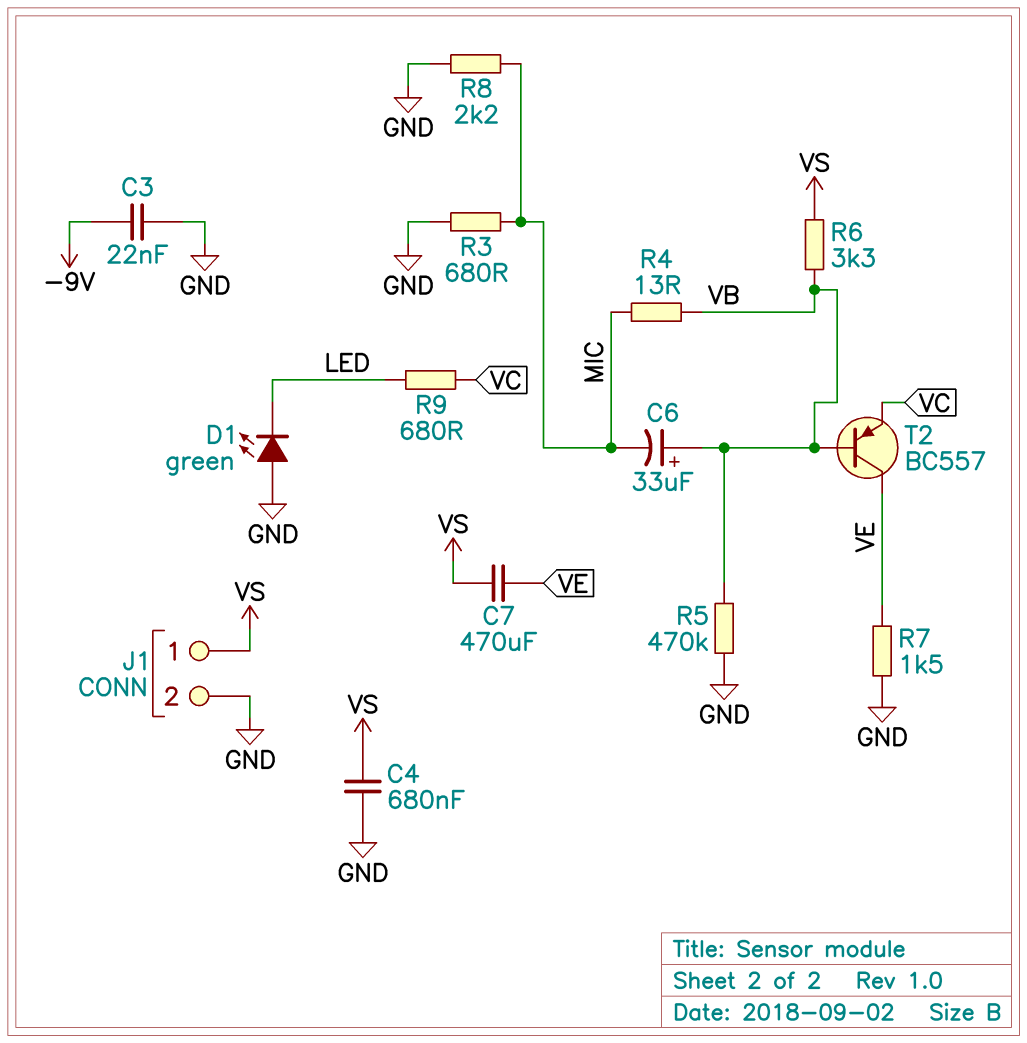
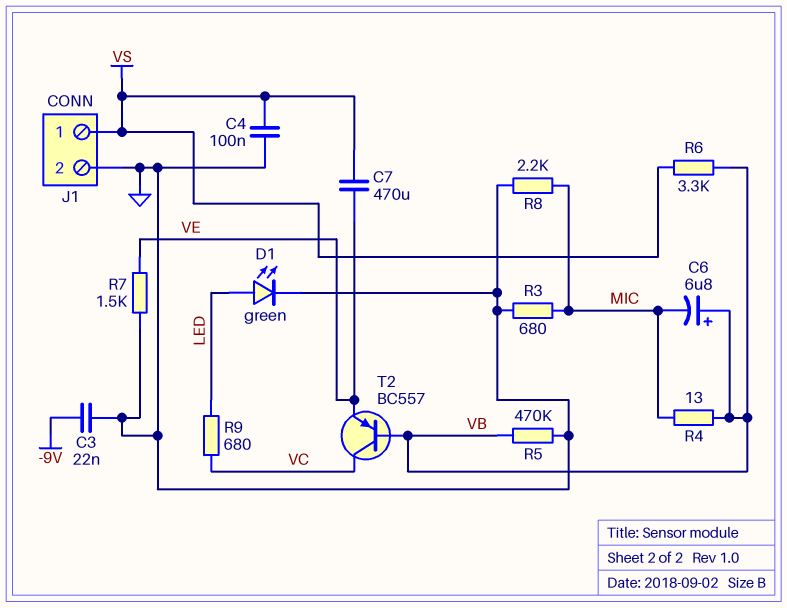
C4: 680nF (GND, VS) -> 100nF (GND, VS)
C6: 33uF (plus VB, minus MIC) -> 6.8uF (plus VB, minus MIC)
D1: LED green (A GND, K LED) -> LED green (A LED, K GND)
T2: PNP BC557 (B VB, C VE, E VC) -> PNP BC557 (B VB, C VC, E VE)

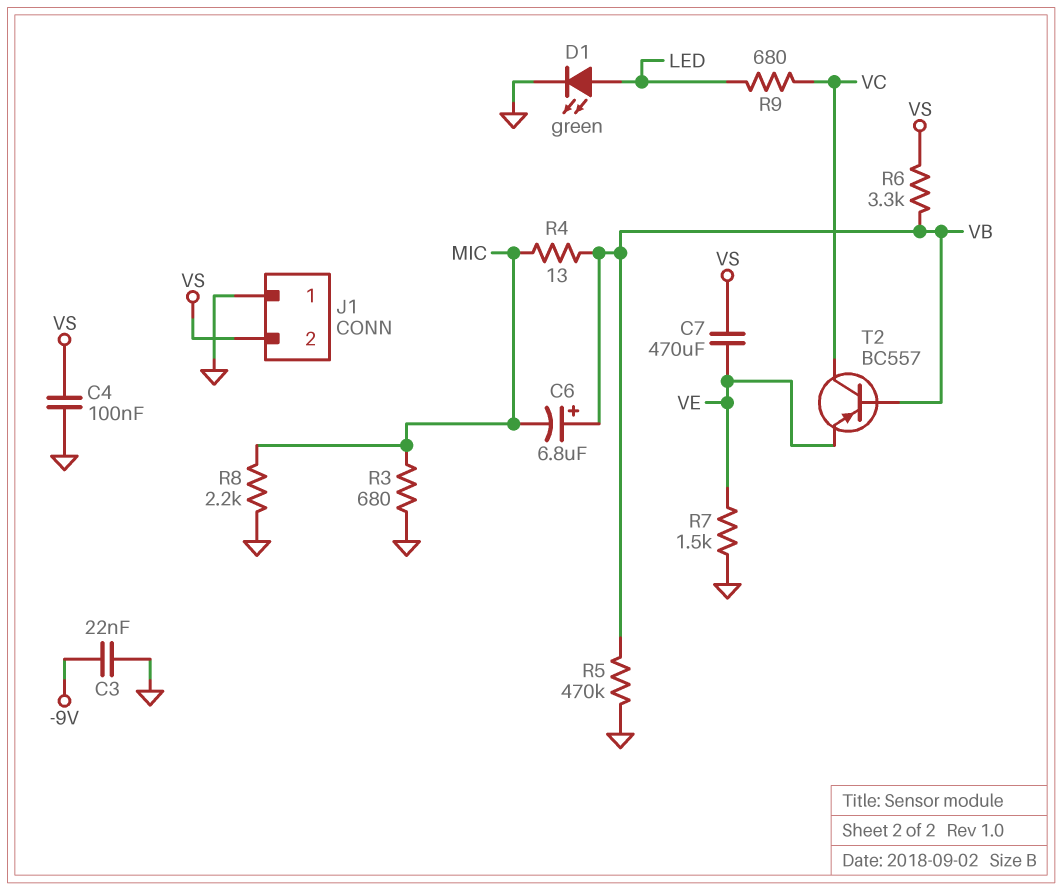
J1 pin 1: VS -> GND
J1 pin 2: GND -> VS

